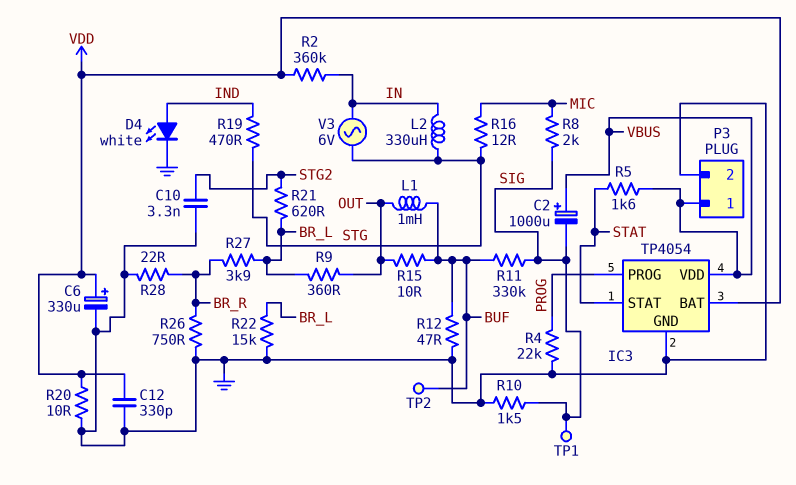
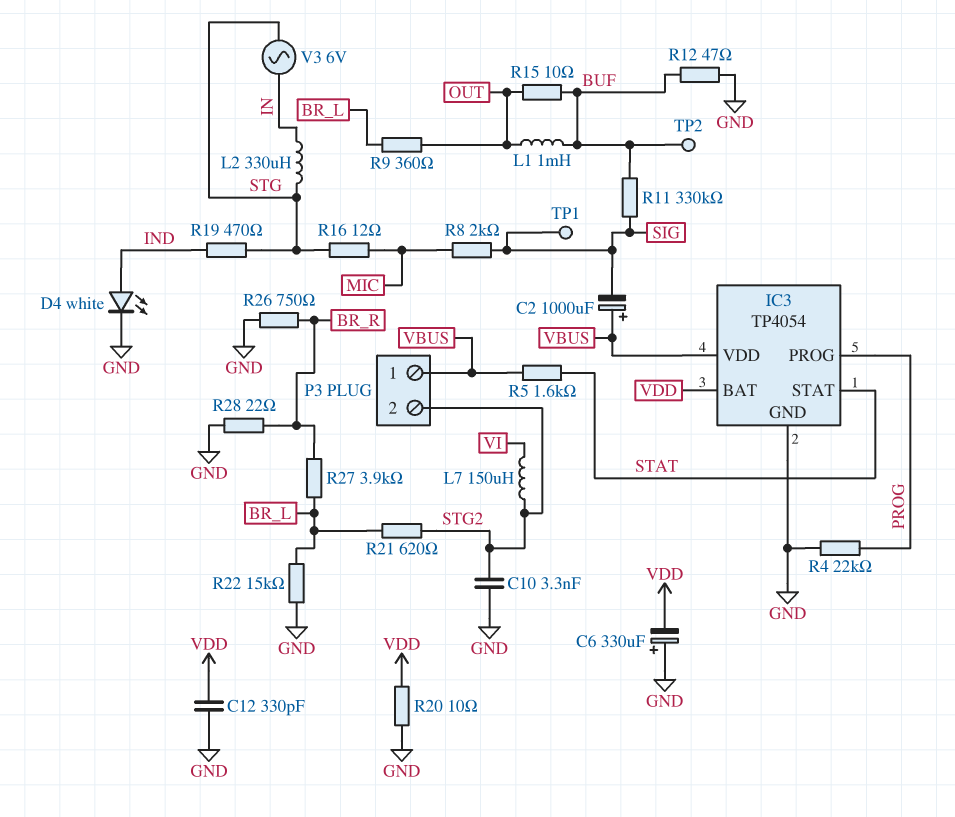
C6: 330uF (plus VDD, minus GND) -> 330uF (plus GND, minus VDD)
L7: none -> 150uH (STG2, VI)
P3 pin 2: GND -> STG2
R2: 360k (IN, VDD) -> none
R10: 1.5k (GND, SIG) -> none

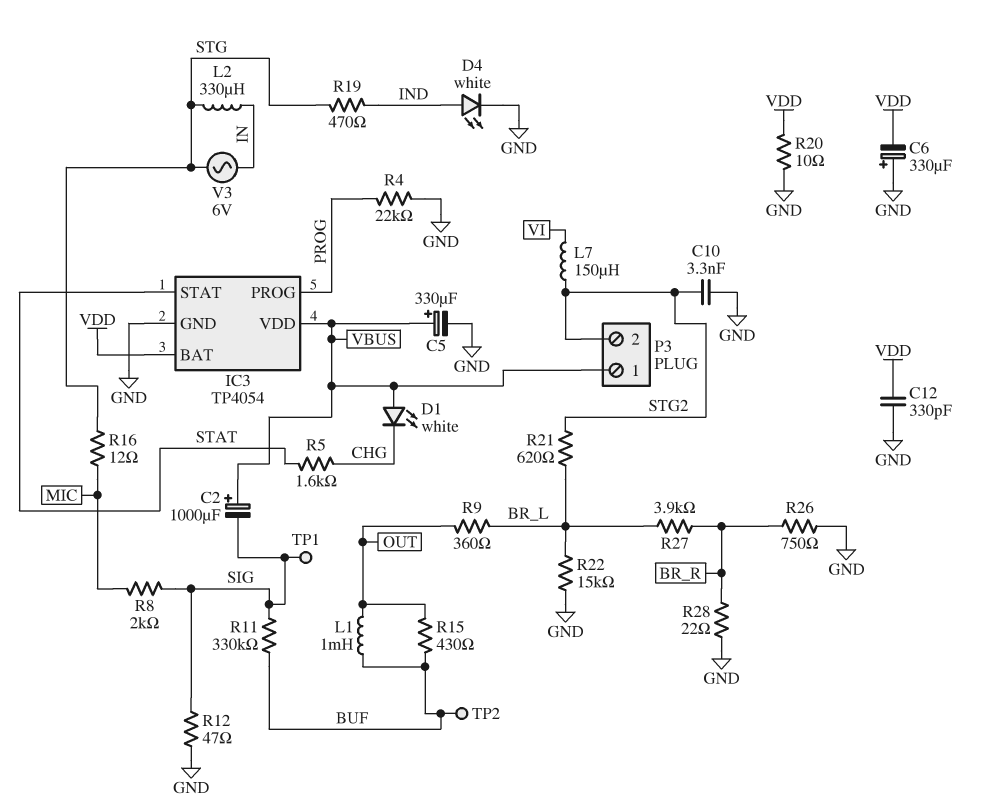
C5: none -> 330uF (plus VBUS, minus GND)
D1: none -> LED white (A VBUS, K CHG)
R5: 1.6k (STAT, VBUS) -> 1.6k (CHG, STAT)
R12: 47 (BUF, GND) -> 47 (GND, SIG)
R15: 10 (BUF, OUT) -> 430 (BUF, OUT)

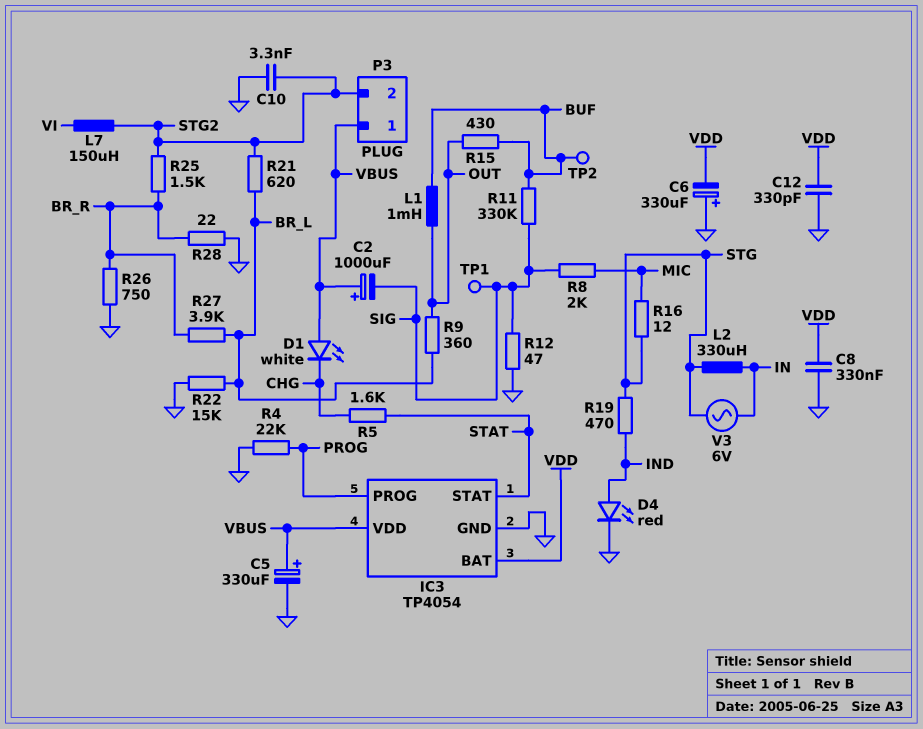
C8: none -> 330nF (GND, VDD)
D4: LED white (A IND, K GND) -> LED red (A IND, K GND)
R20: 10 (GND, VDD) -> none
R25: none -> 1.5k (BR_R, STG2)

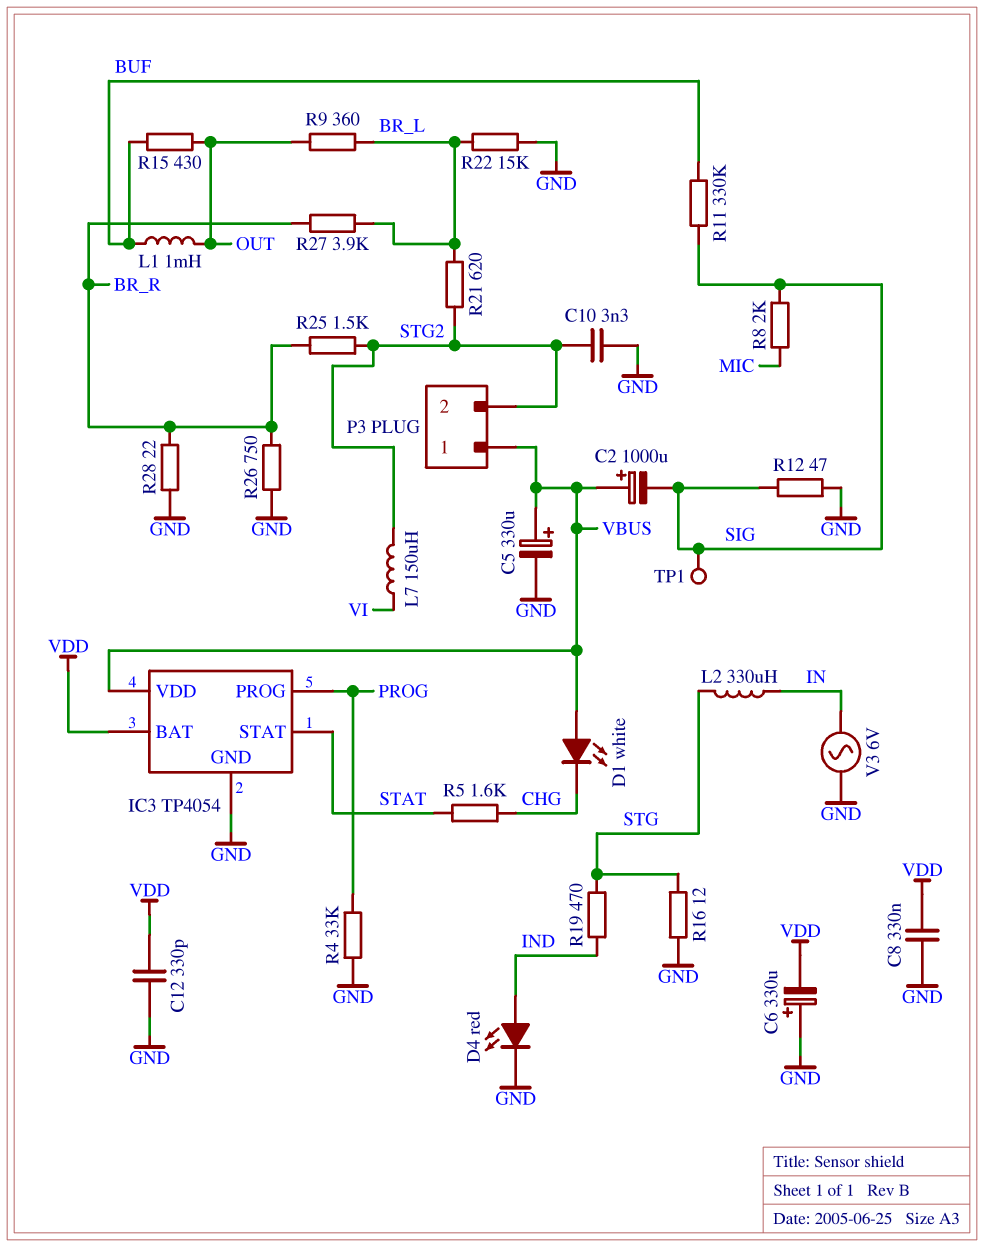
R4: 22k (GND, PROG) -> 33k (GND, PROG)
R16: 12 (MIC, STG) -> 12 (GND, STG)
TP2: test point (BUF) -> none
V3: AC 6V (IN, STG) -> AC 6V (GND, IN)

